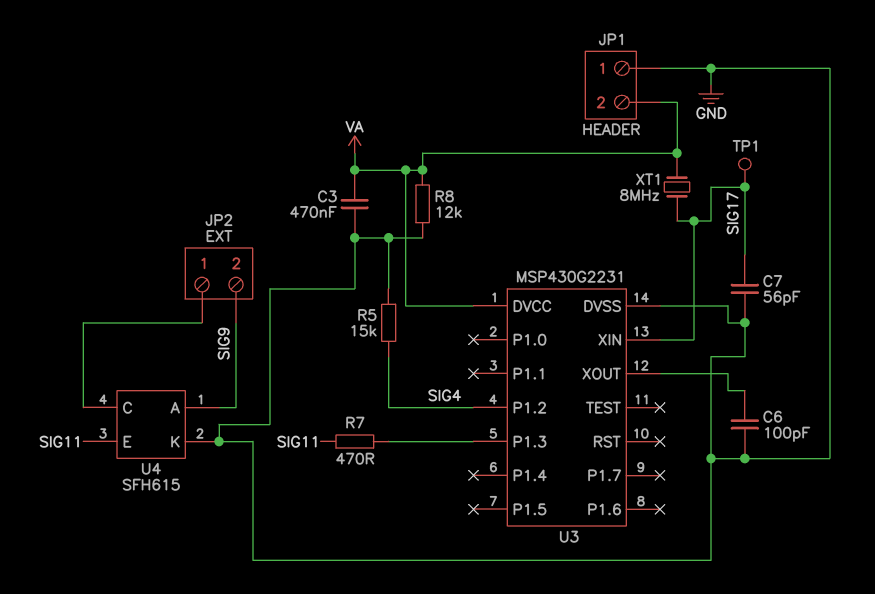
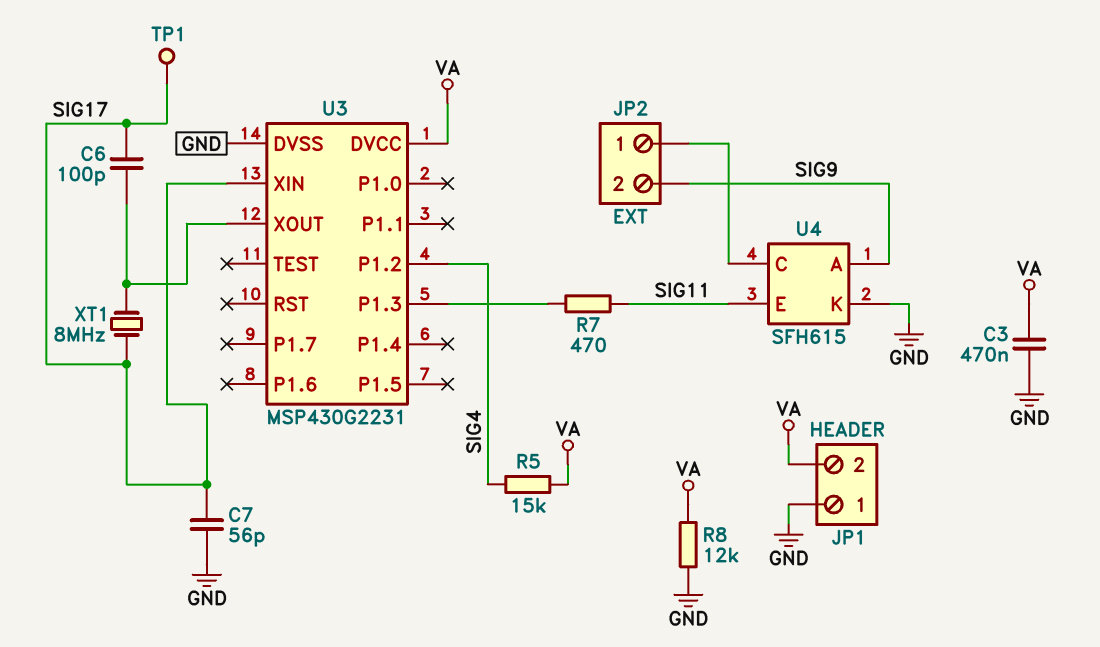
C6: 100pF (GND, U3/XOUT) -> 100pF (SIG17, U3/XOUT)
R5: 15k (GND, SIG4) -> 15k (SIG4, VA)
XT1: 8MHz (SIG17, VA) -> 8MHz (SIG17, U3/XOUT)

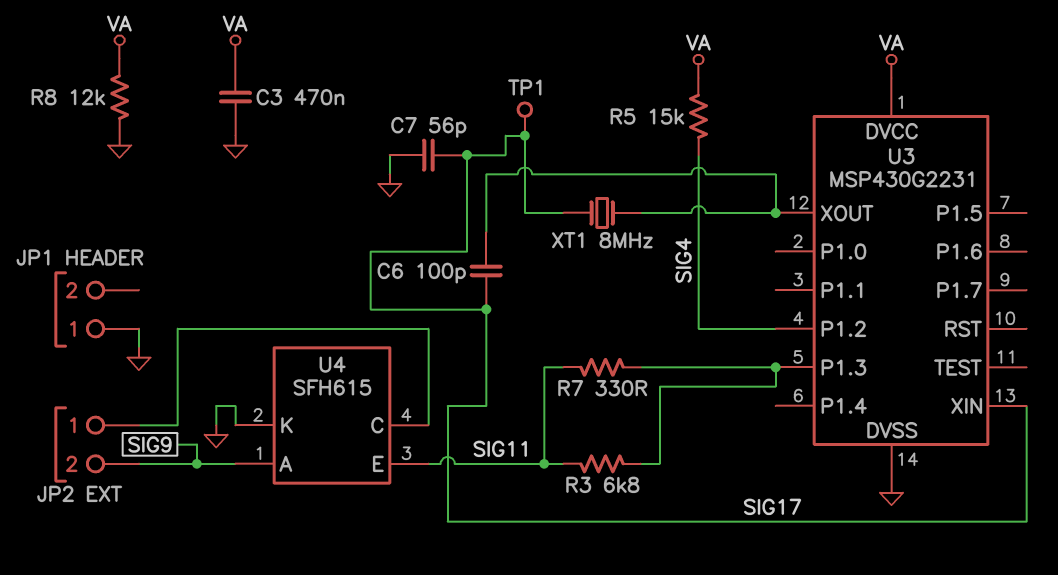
JP1 pin 2: VA -> none
R3: none -> 6.8k (SIG11, U3/P1.3)
R7: 470 (SIG11, U3/P1.3) -> 330 (SIG11, U3/P1.3)

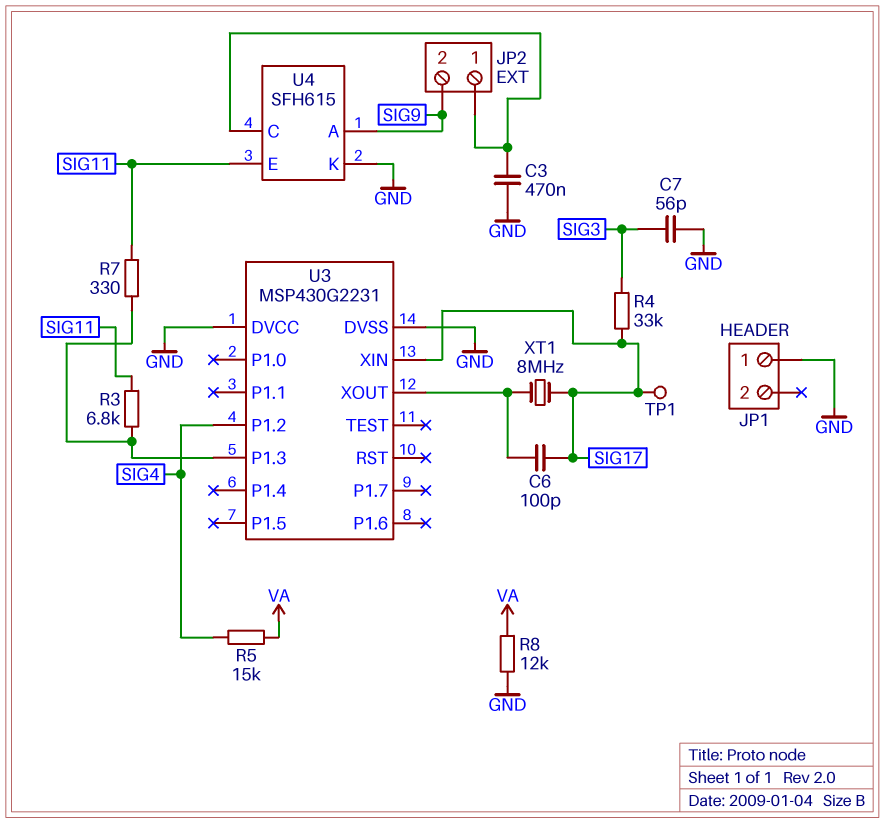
C3: 470nF (GND, VA) -> 470nF (GND, JP2/1)
C7: 56pF (GND, SIG17) -> 56pF (GND, SIG3)
R4: none -> 33k (SIG3, SIG17)
U3 pin DVCC: VA -> GND

